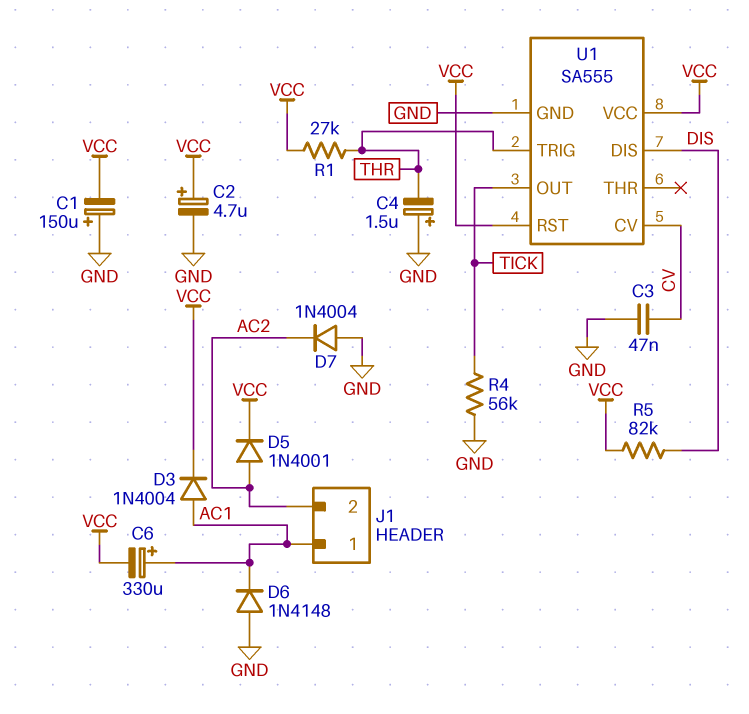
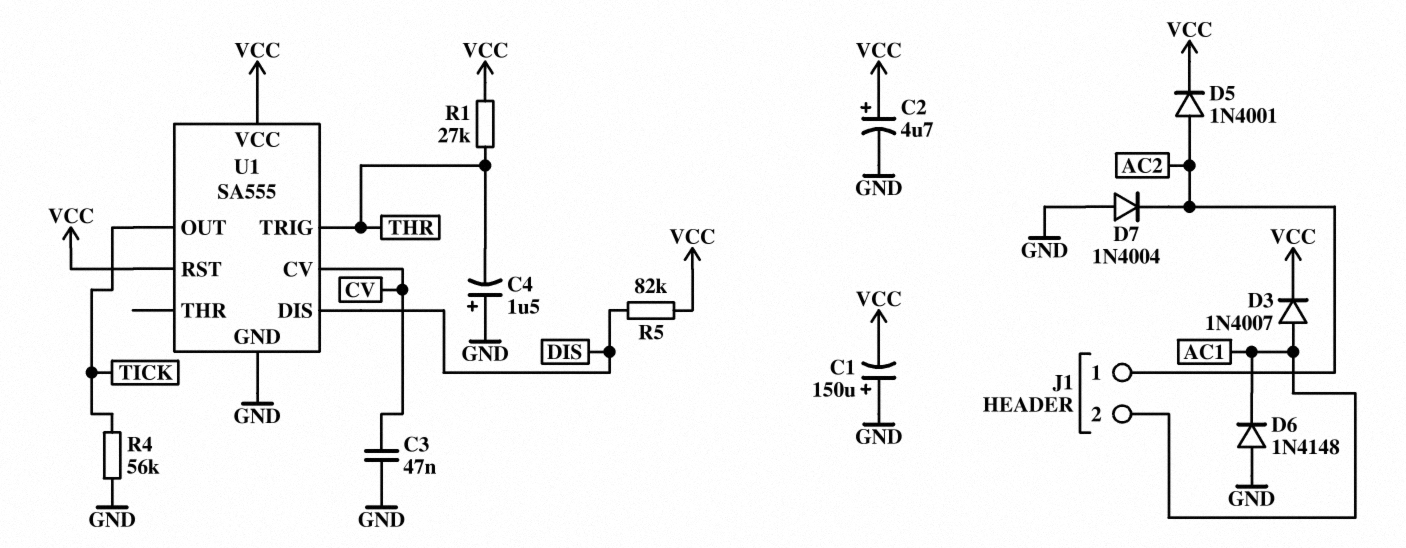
C6: 330uF (plus AC1, minus VCC) -> none
D3: diode 1N4004 (A AC1, K VCC) -> diode 1N4007 (A AC1, K VCC)
J1 pin 1: AC1 -> AC2
J1 pin 2: AC2 -> AC1

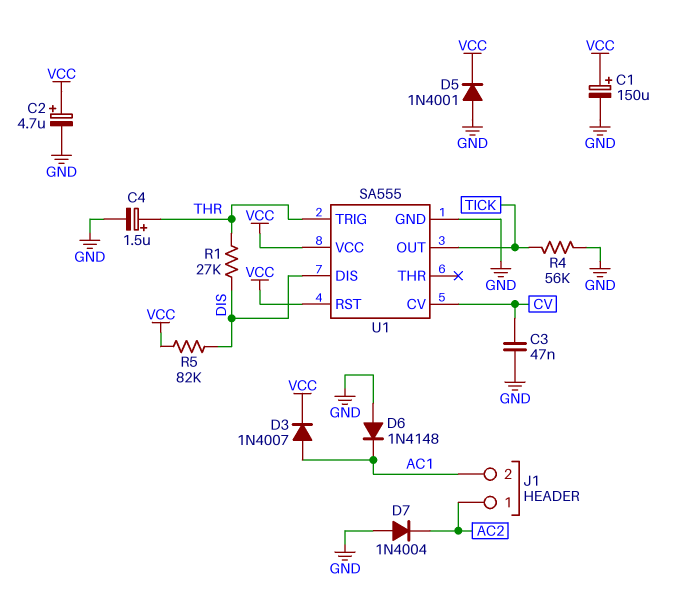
C1: 150uF (plus GND, minus VCC) -> 150uF (plus VCC, minus GND)
C4: 1.5uF (plus GND, minus THR) -> 1.5uF (plus THR, minus GND)
D5: diode 1N4001 (A AC2, K VCC) -> diode 1N4001 (A GND, K VCC)
R1: 27k (THR, VCC) -> 27k (DIS, THR)

